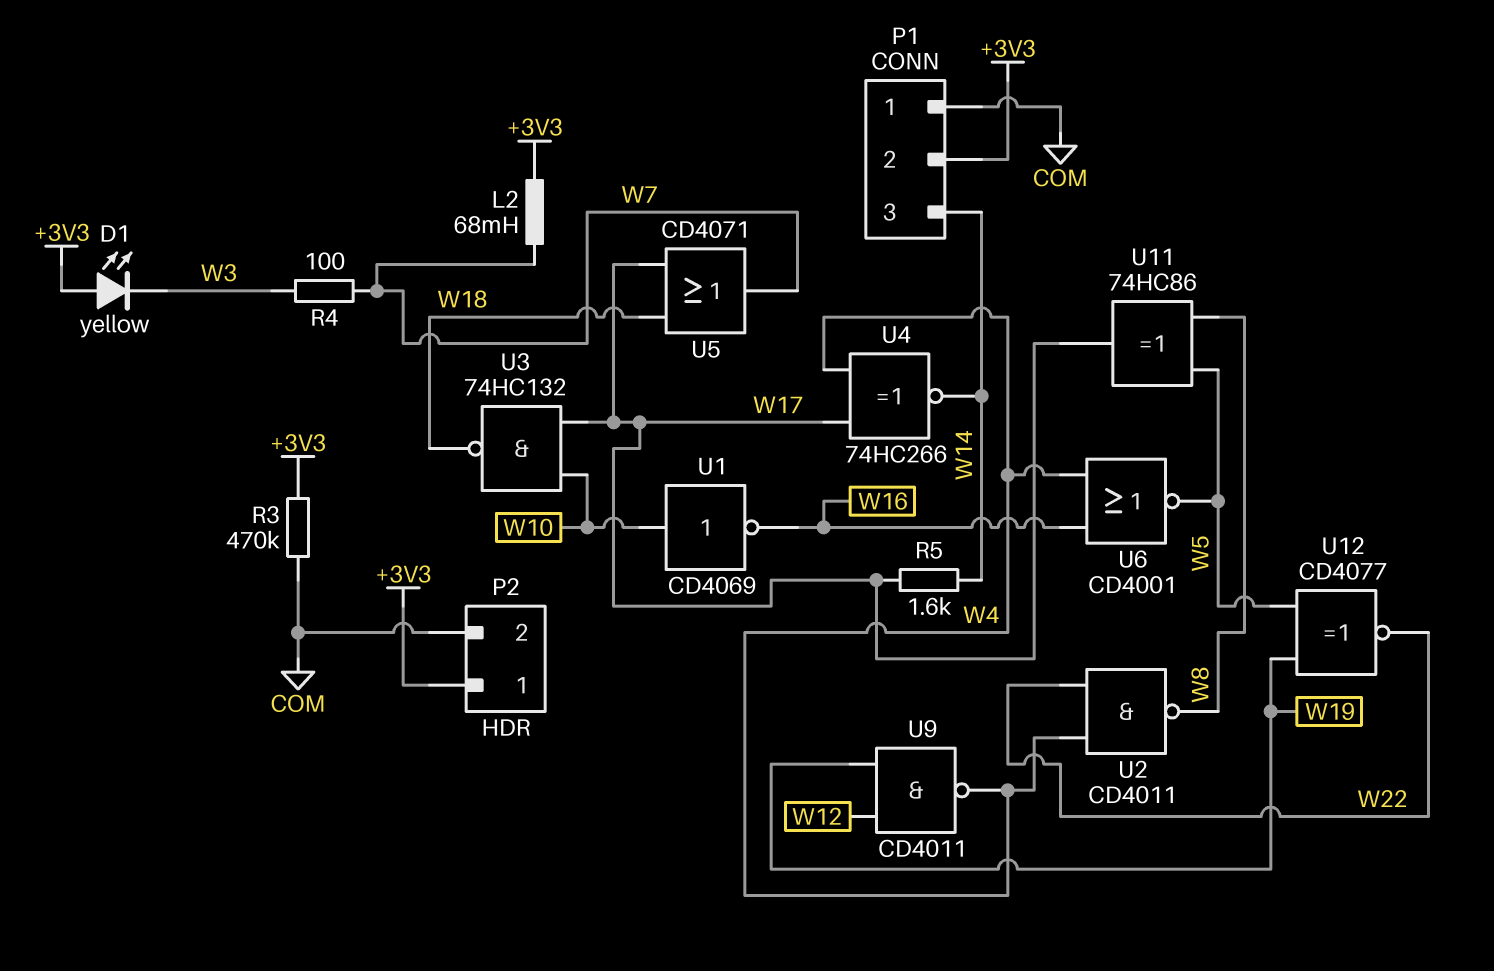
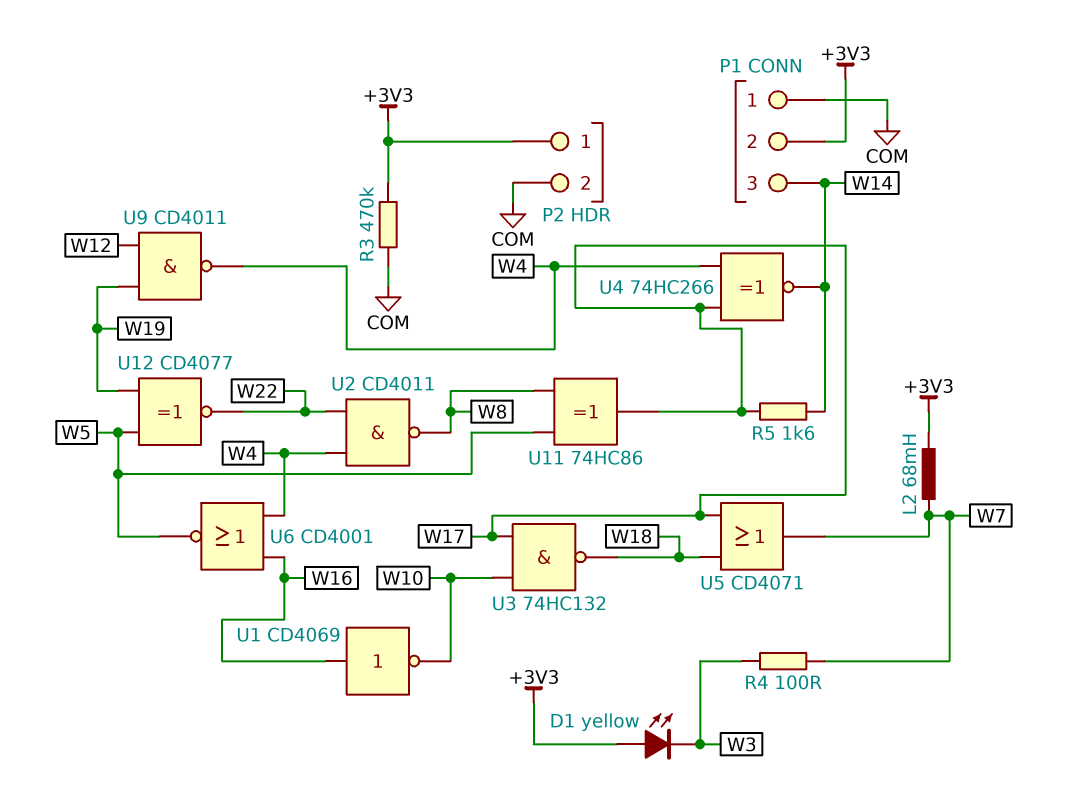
U1: NOT CD4069 (in W10, out W16) -> NOT CD4069 (in W16, out W10)

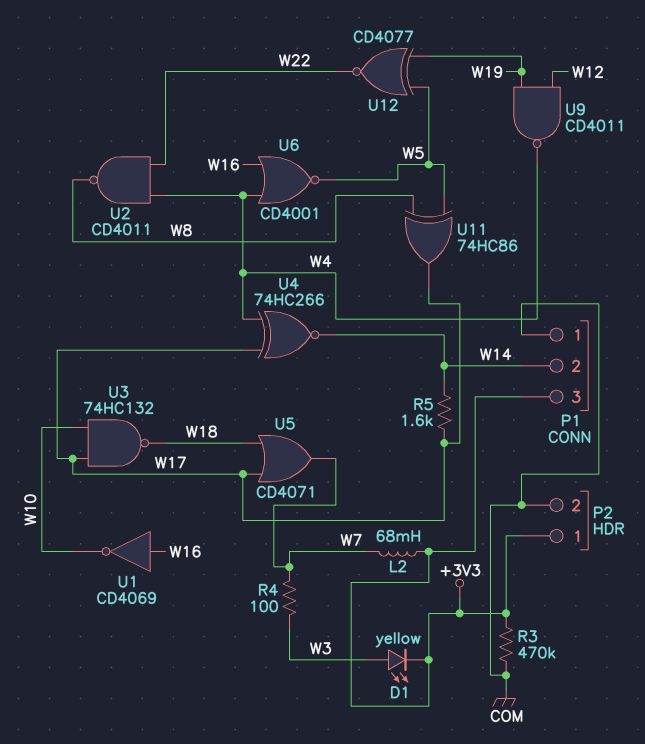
D1: LED yellow (A +3V3, K W3) -> LED yellow (A W3, K +3V3)
P1 pin 2: +3V3 -> W14
P1 pin 3: W14 -> +3V3

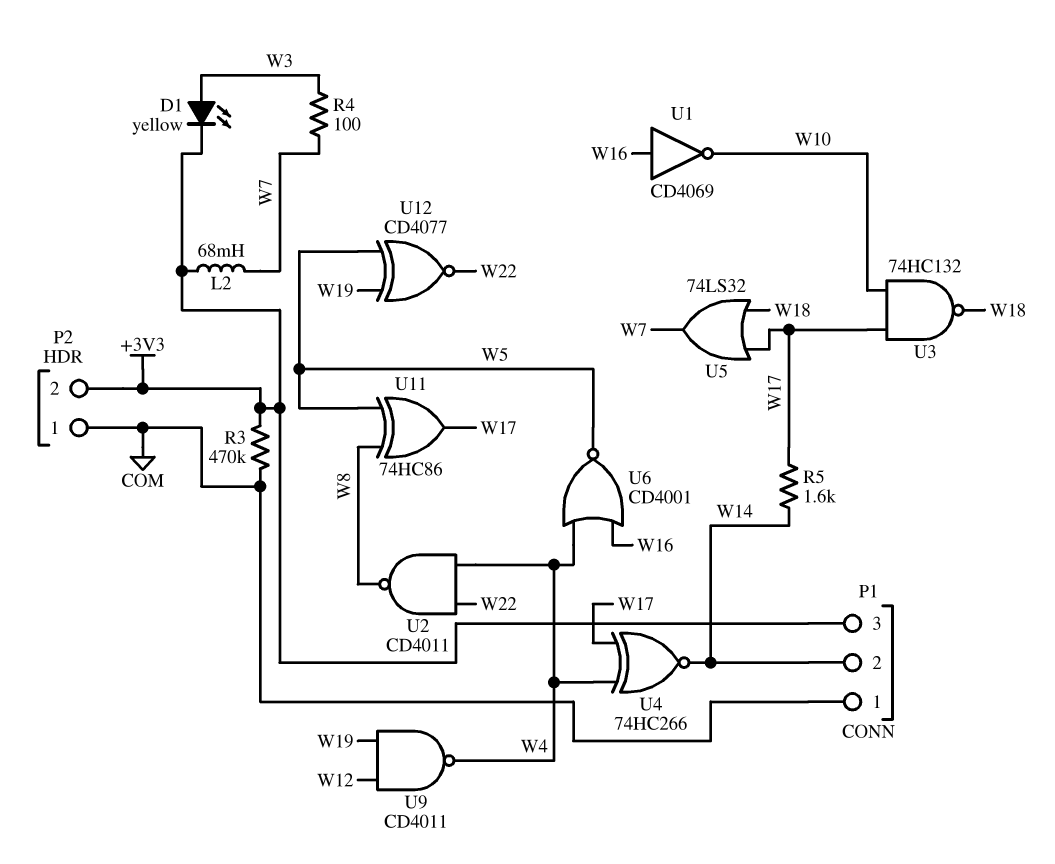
P2 pin 1: +3V3 -> COM
P2 pin 2: COM -> +3V3
U5: OR CD4071 (in W17, in W18, out W7) -> OR 74LS32 (in W17, in W18, out W7)

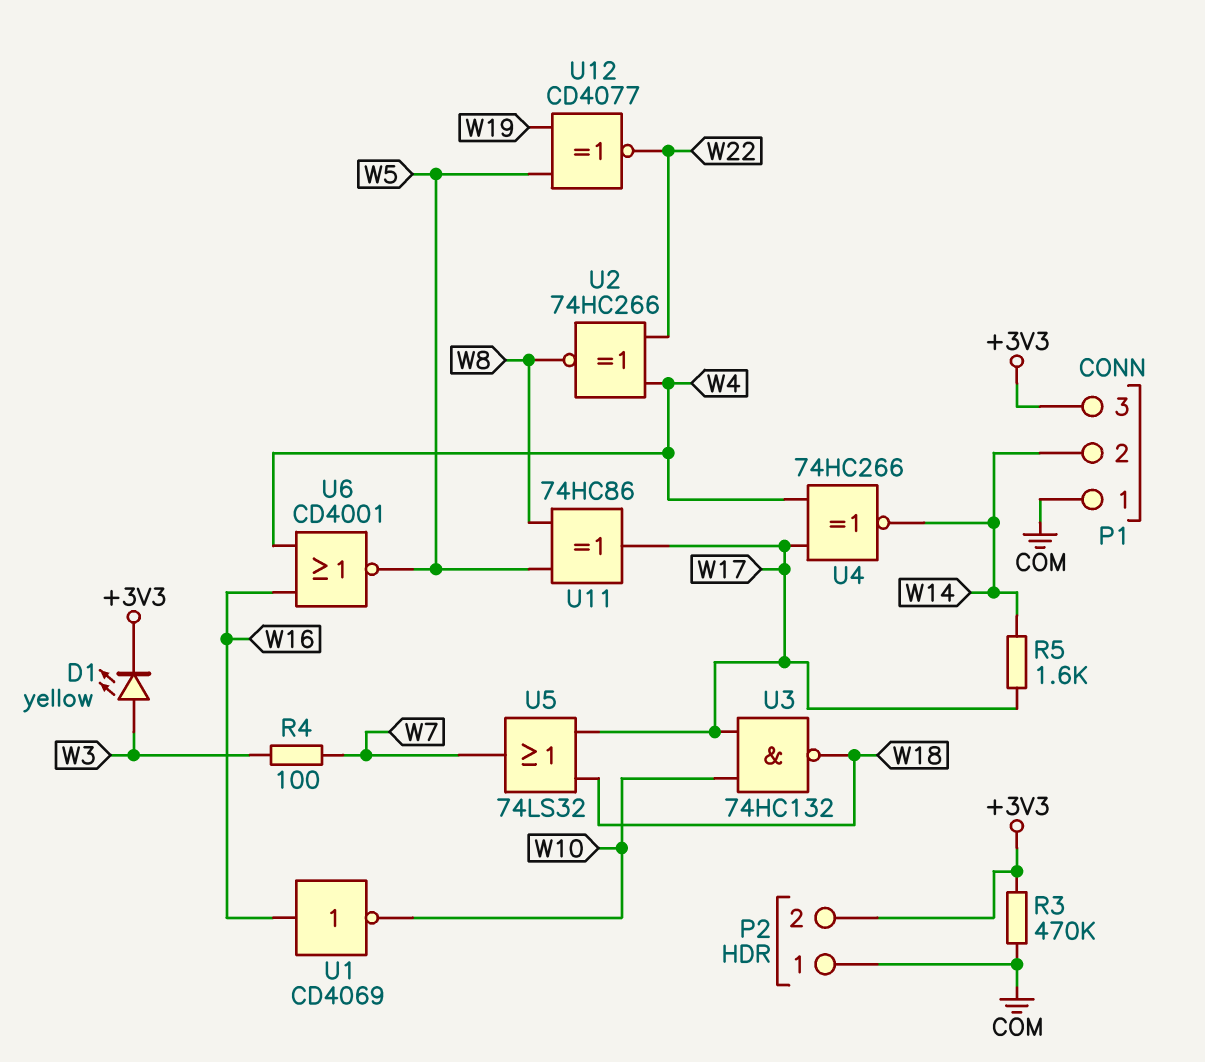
L2: 68mH (+3V3, W7) -> none
U2: NAND CD4011 (in W4, in W22, out W8) -> XNOR 74HC266 (in W4, in W22, out W8)
U9: NAND CD4011 (in W12, in W19, out W4) -> none

